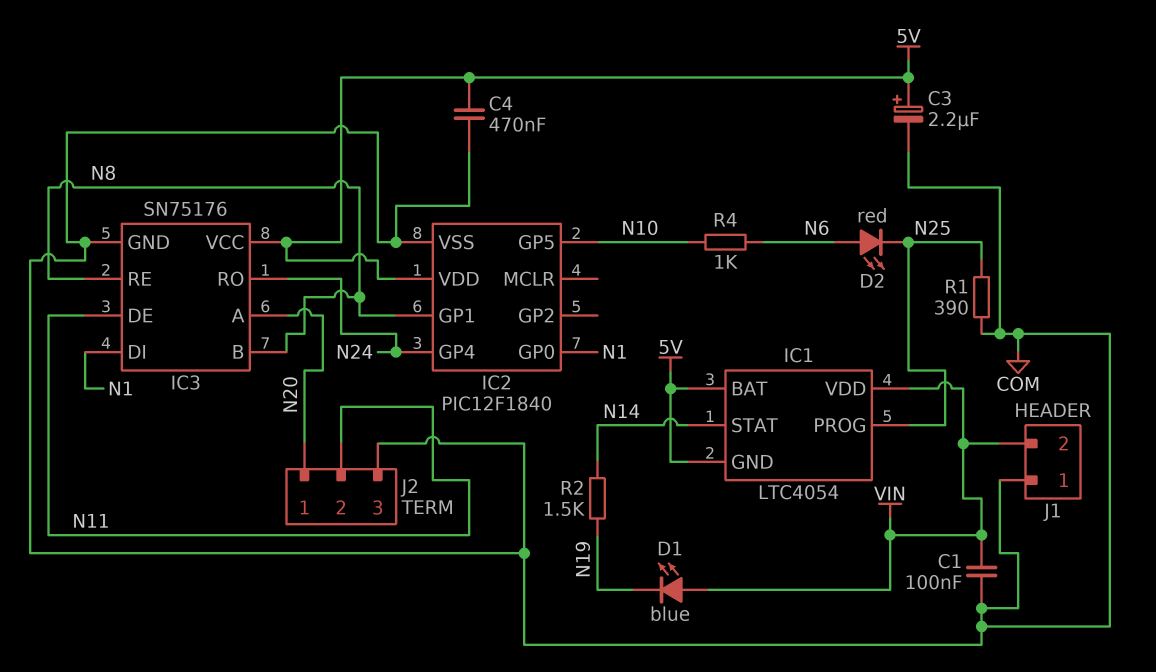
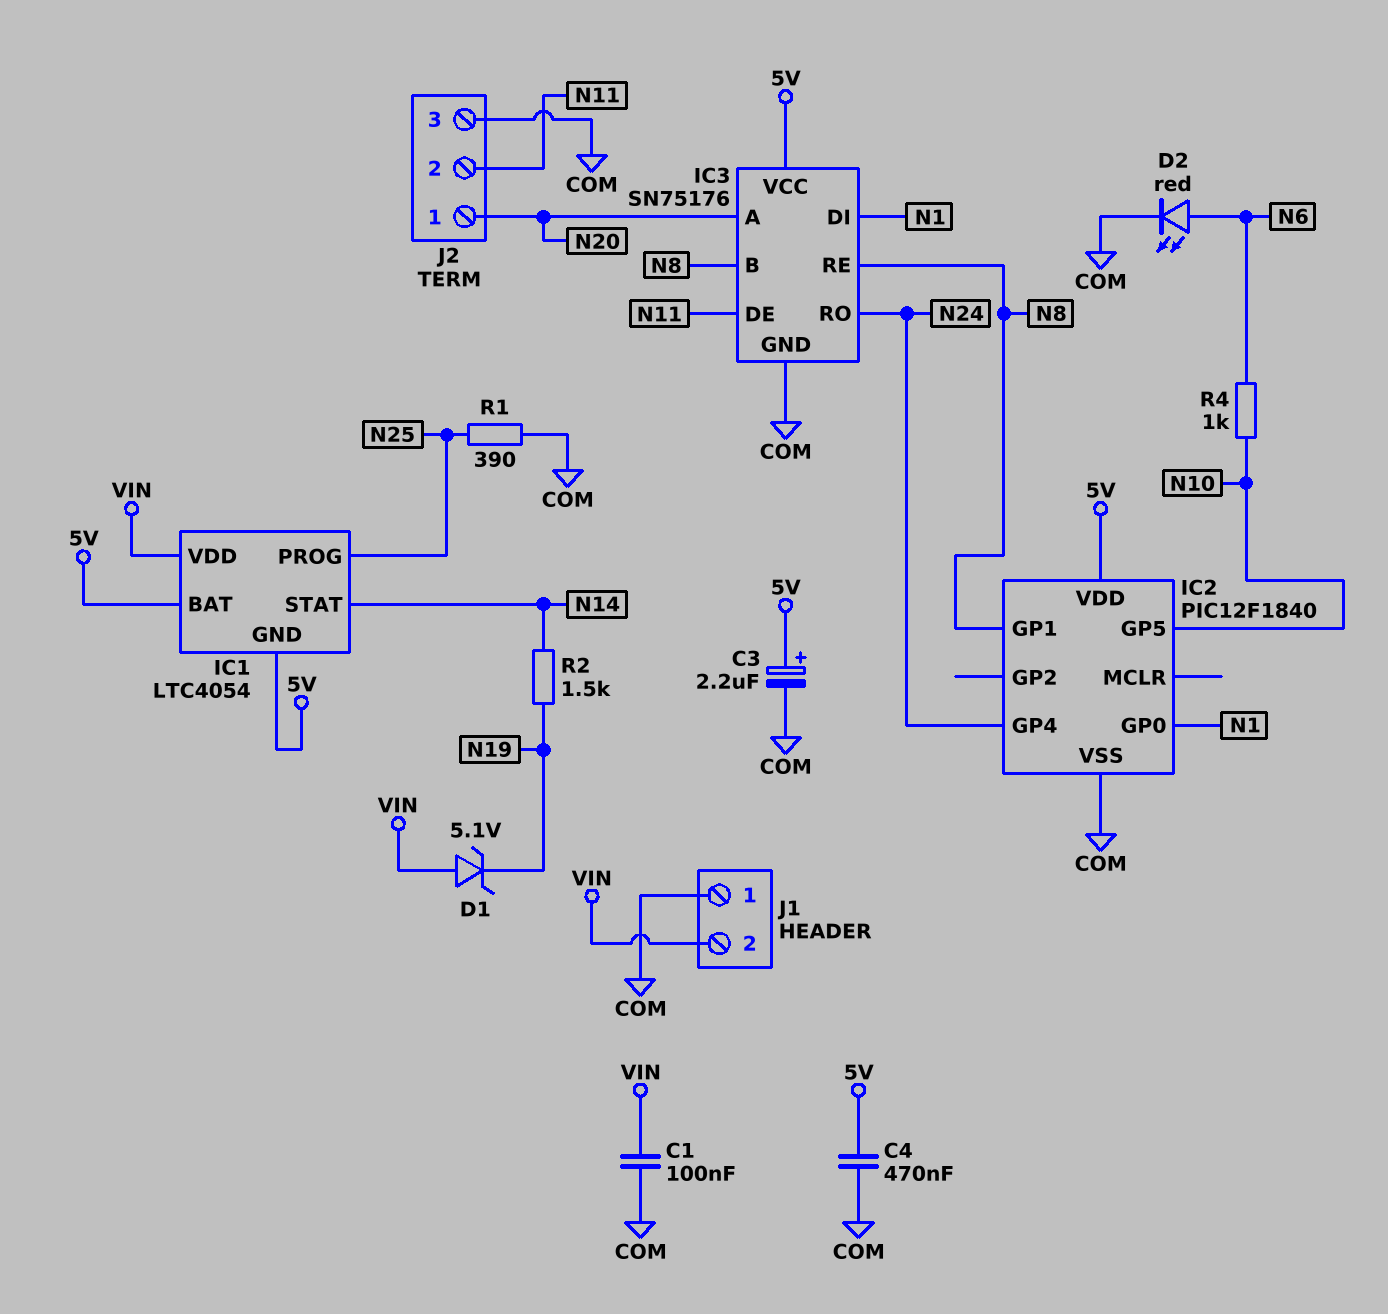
D1: LED blue (A VIN, K N19) -> zener 5.1V (A VIN, K N19)
D2: LED red (A N6, K N25) -> LED red (A N6, K COM)

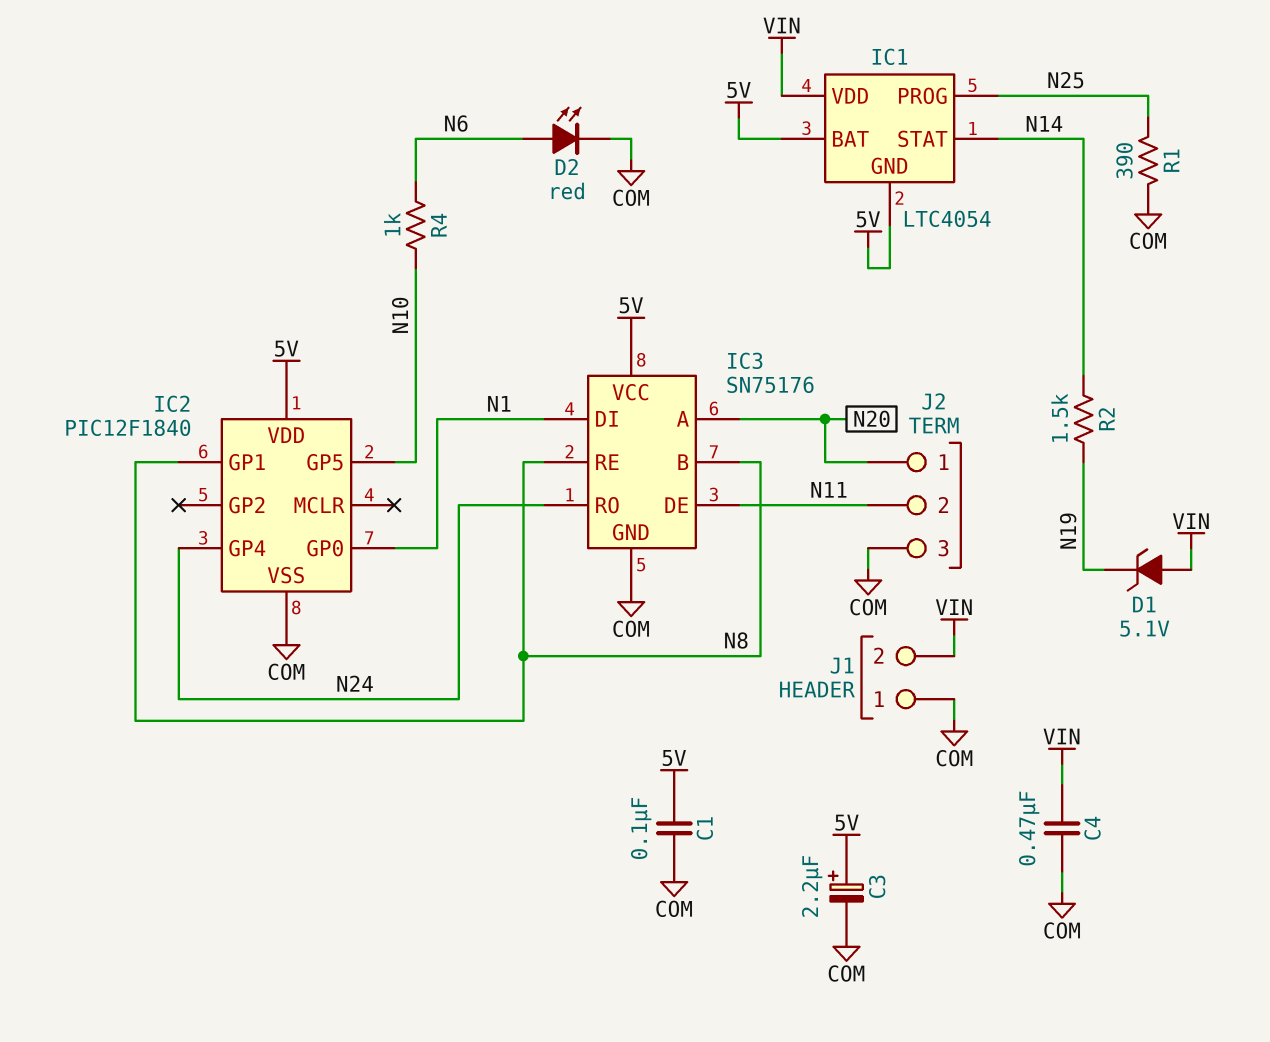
C1: 100nF (COM, VIN) -> 100nF (5V, COM)
C4: 470nF (5V, COM) -> 470nF (COM, VIN)

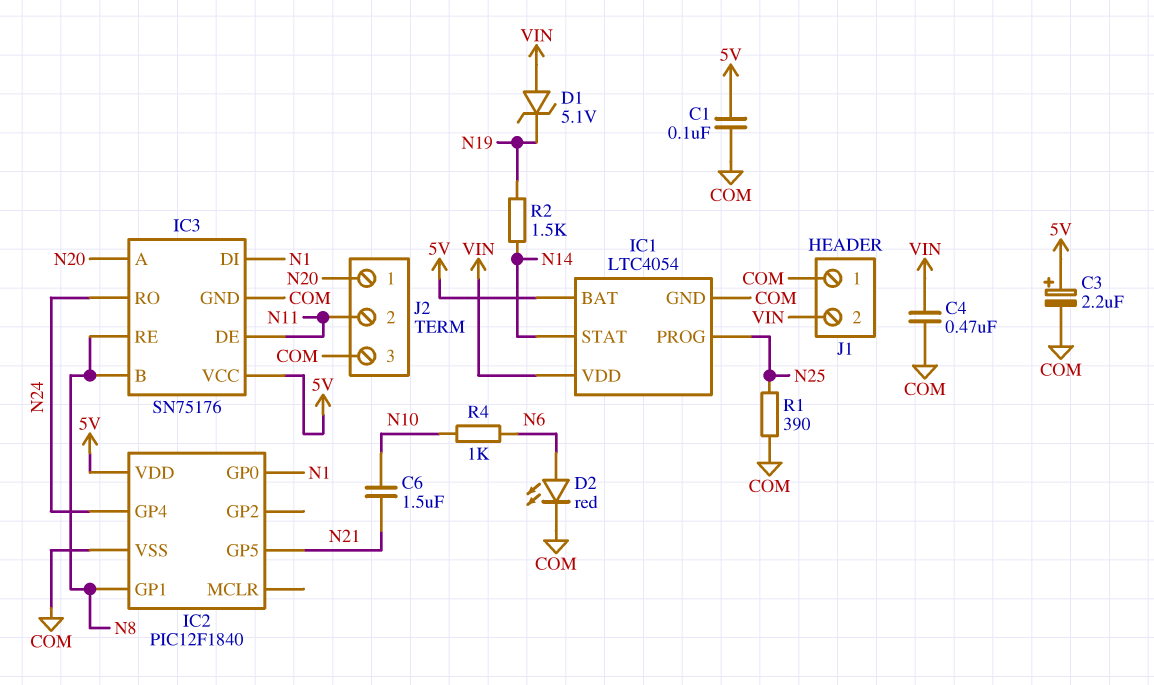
C6: none -> 1.5uF (N10, N21)
IC1 pin GND: 5V -> COM
IC2 pin GP5: N10 -> N21

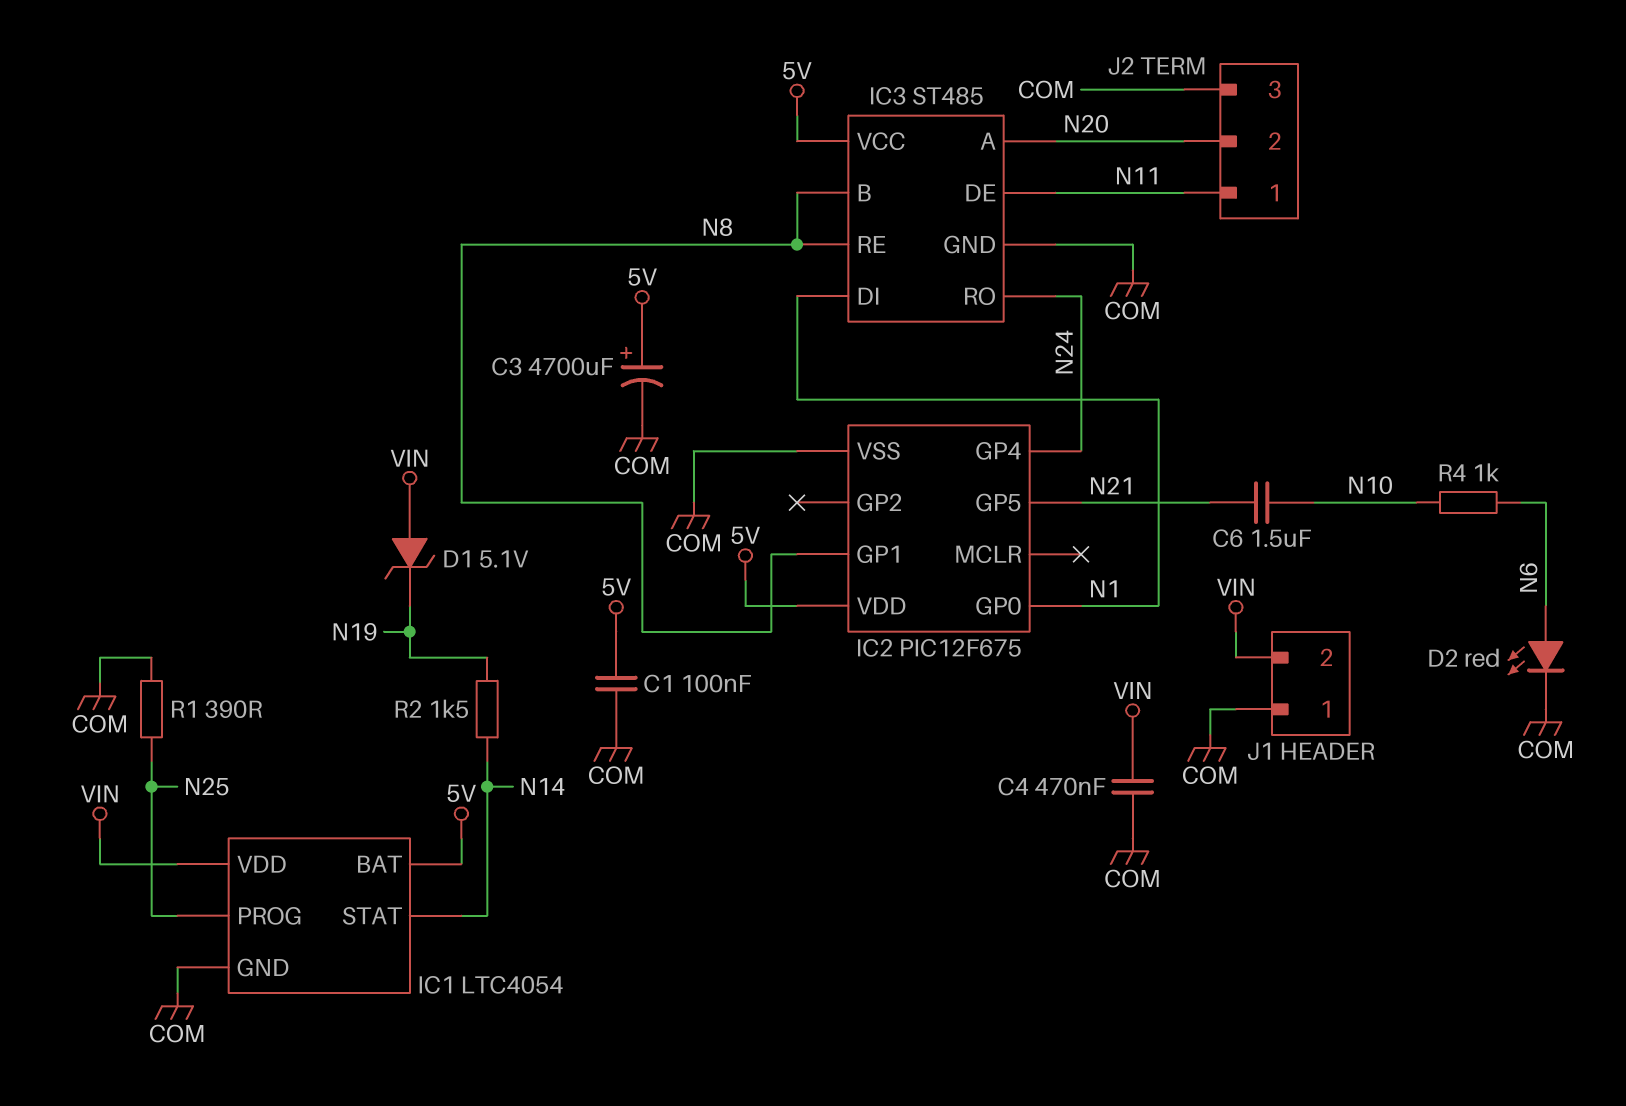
C3: 2.2uF (plus 5V, minus COM) -> 4700uF (plus 5V, minus COM)
IC2: PIC12F1840 -> PIC12F675
IC3: SN75176 -> ST485
J2 pin 1: N20 -> N11
J2 pin 2: N11 -> N20

